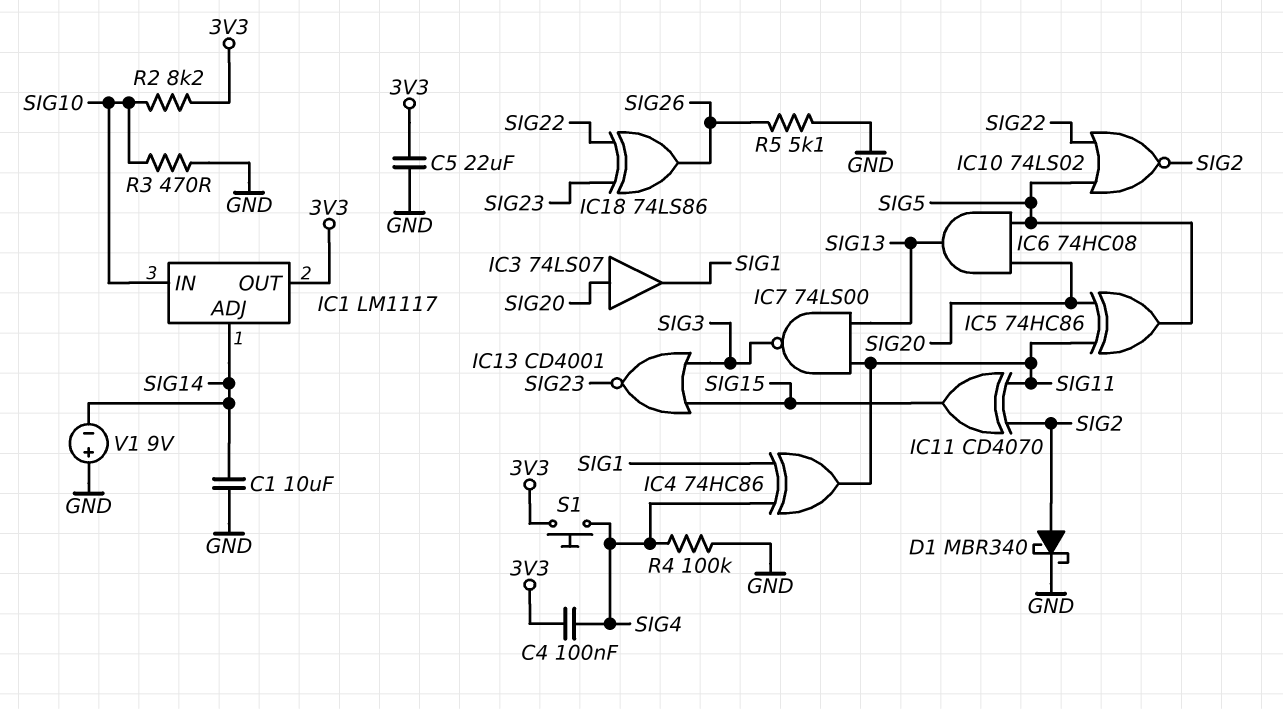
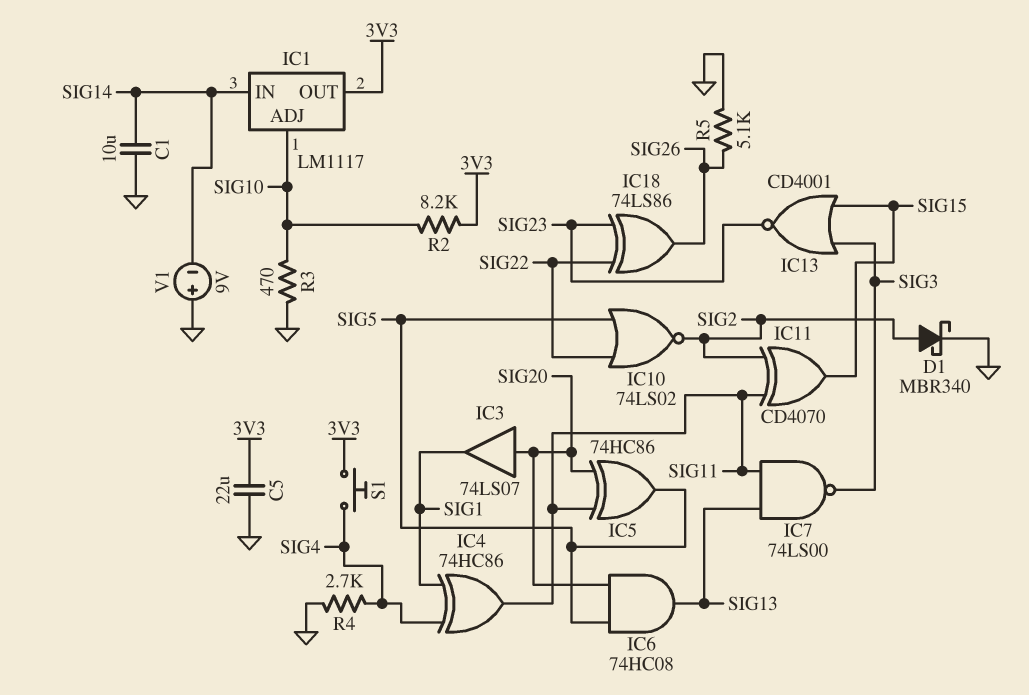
C4: 100nF (3V3, SIG4) -> none
IC1 pin ADJ: SIG14 -> SIG10
IC1 pin IN: SIG10 -> SIG14
R4: 100k (GND, SIG4) -> 2.7k (GND, SIG4)

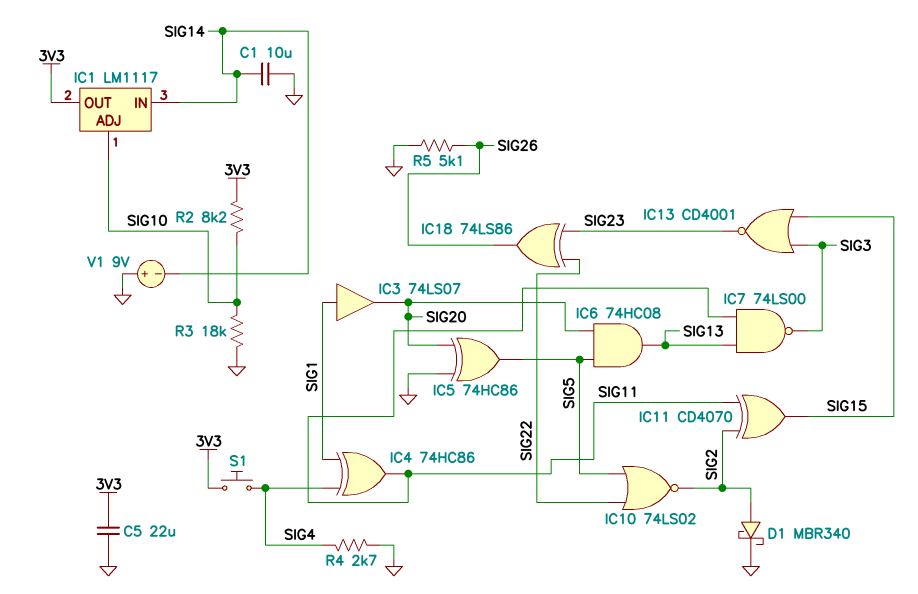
IC3: buffer 74LS07 (in SIG20, out SIG1) -> buffer 74LS07 (in SIG1, out SIG20)
IC5: XOR 74HC86 (in SIG11, in SIG20, out SIG5) -> XOR 74HC86 (in GND, in SIG20, out SIG5)
R3: 470 (GND, SIG10) -> 18k (GND, SIG10)

